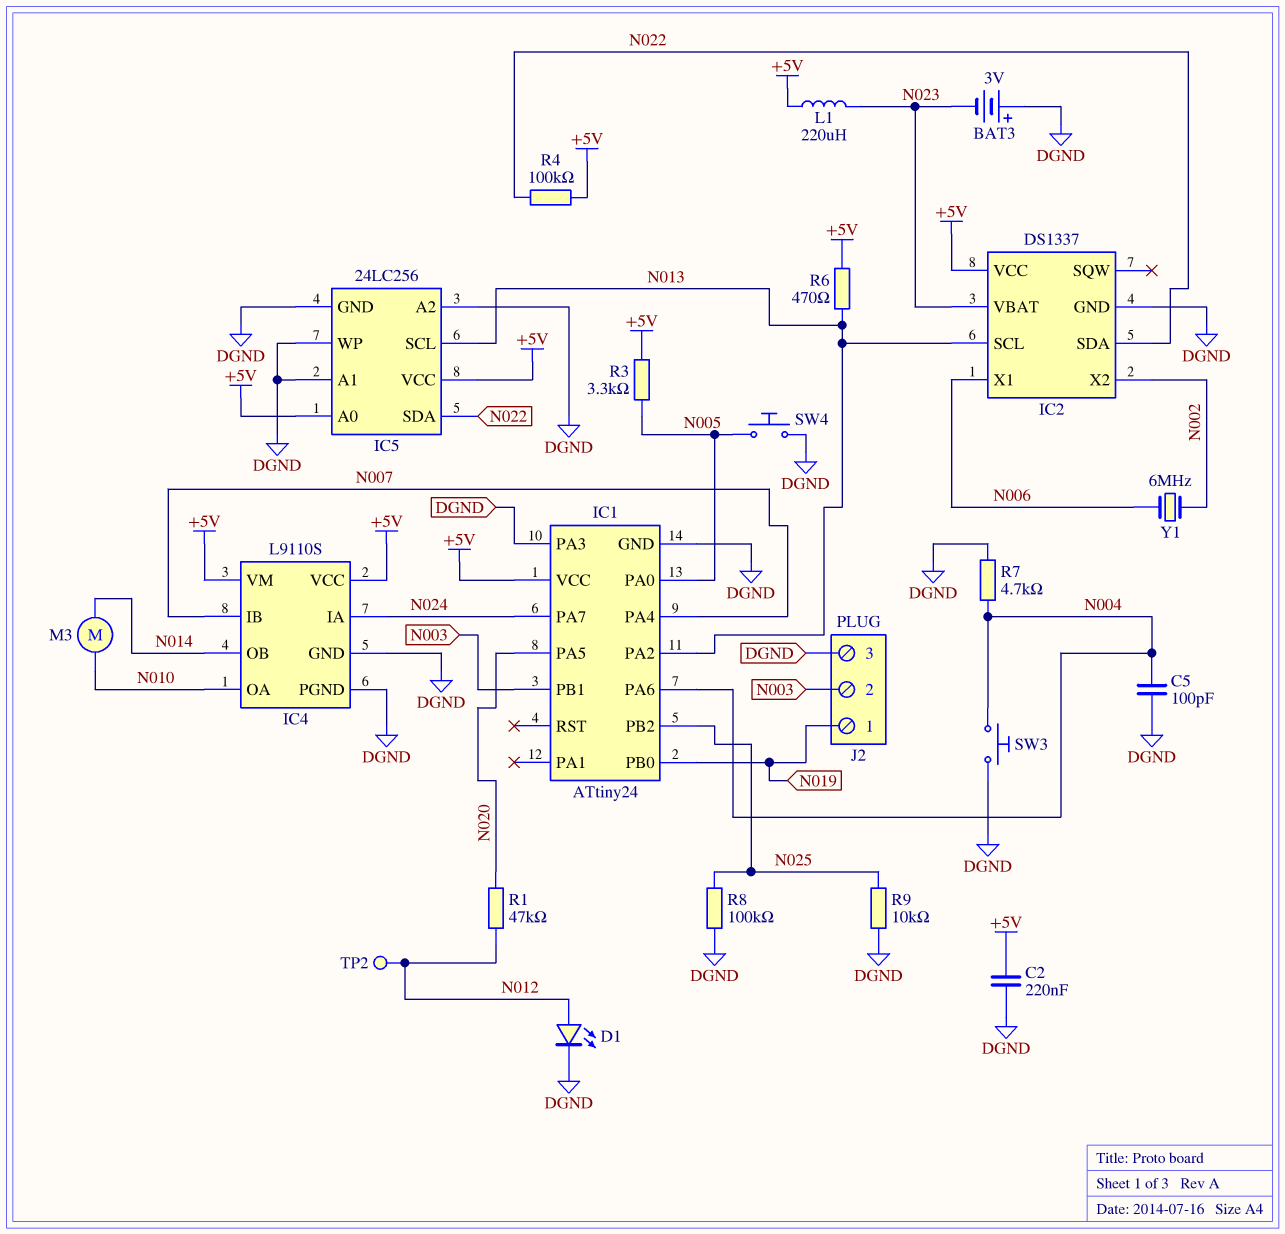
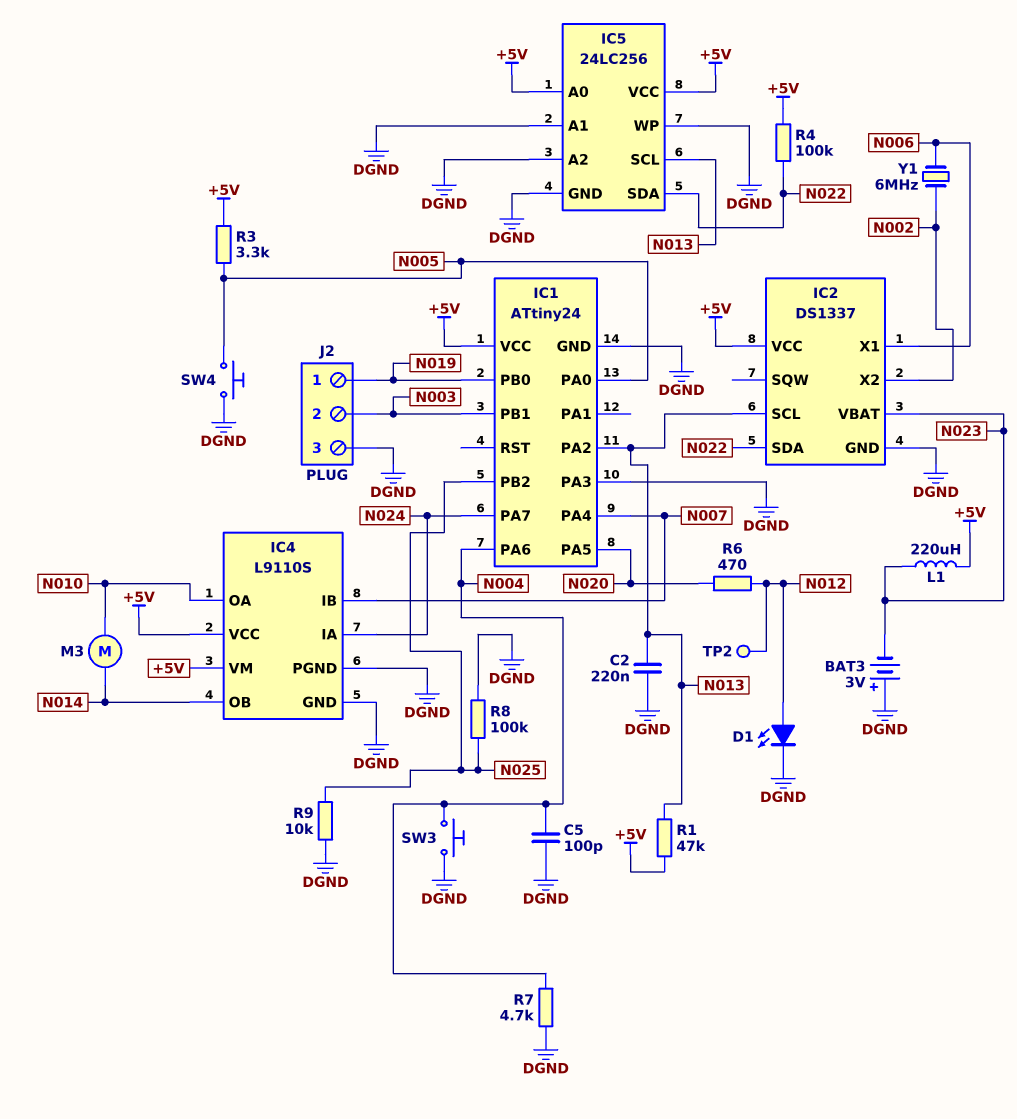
C2: 220nF (+5V, DGND) -> 220nF (DGND, N013)
R1: 47k (N012, N020) -> 47k (+5V, N013)
R6: 470 (+5V, N013) -> 470 (N012, N020)

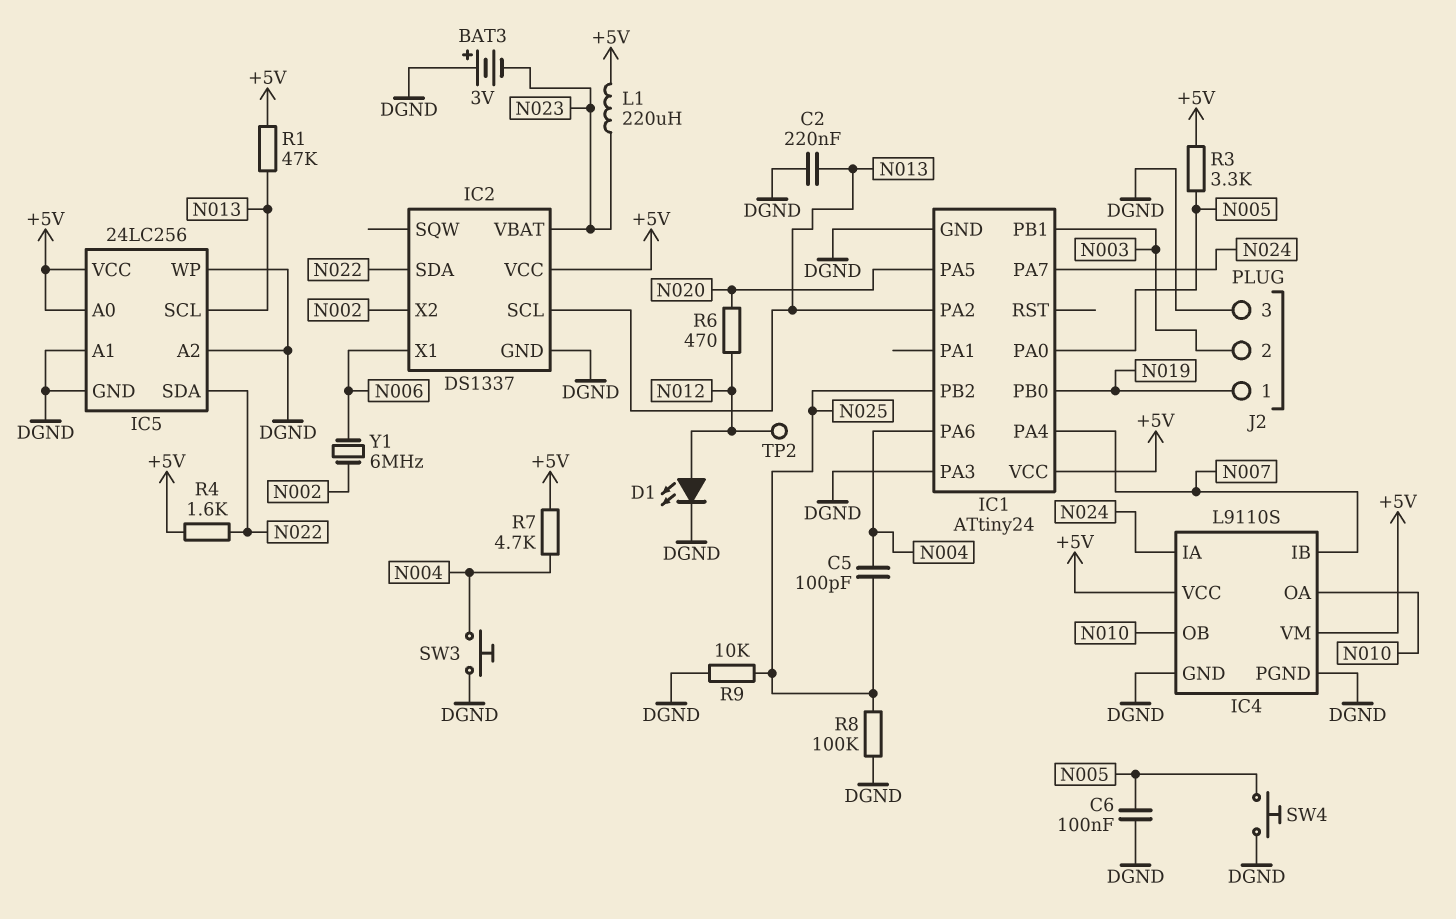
C5: 100pF (DGND, N004) -> 100pF (N004, N025)
C6: none -> 100nF (DGND, N005)
IC4 pin OB: N014 -> N010
M3: motor (N010, N014) -> none
R4: 100k (+5V, N022) -> 1.6k (+5V, N022)
R7: 4.7k (DGND, N004) -> 4.7k (+5V, N004)

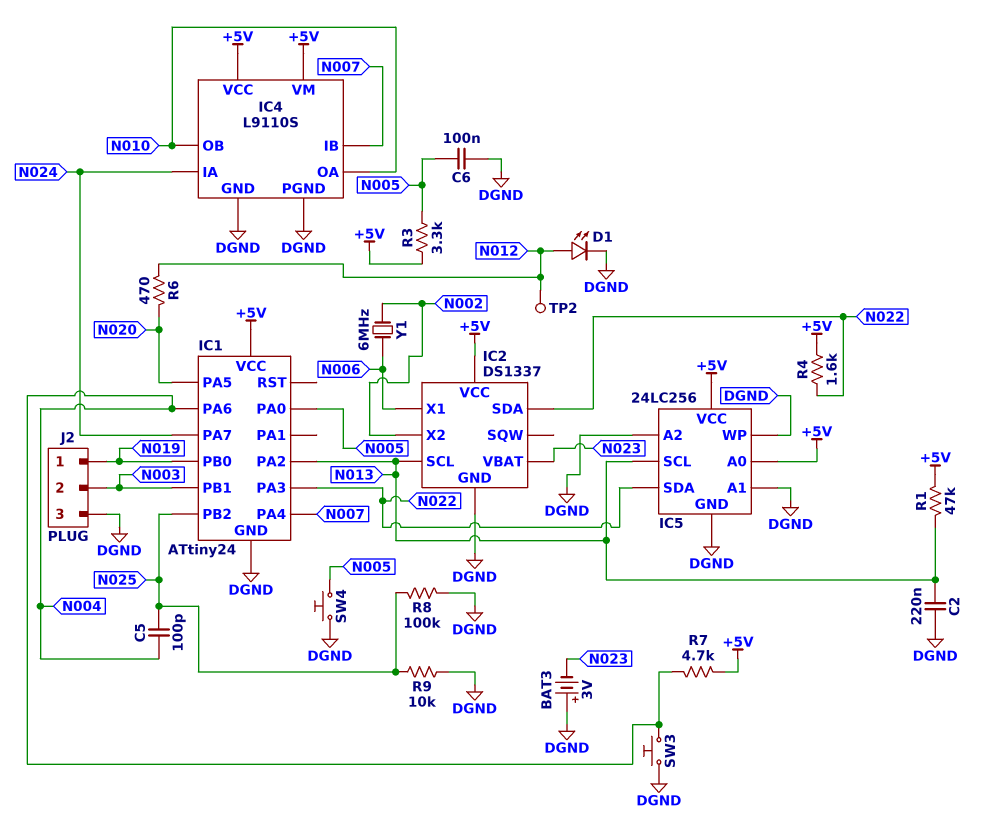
IC1 pin PA3: DGND -> N022
L1: 220uH (+5V, N023) -> none

